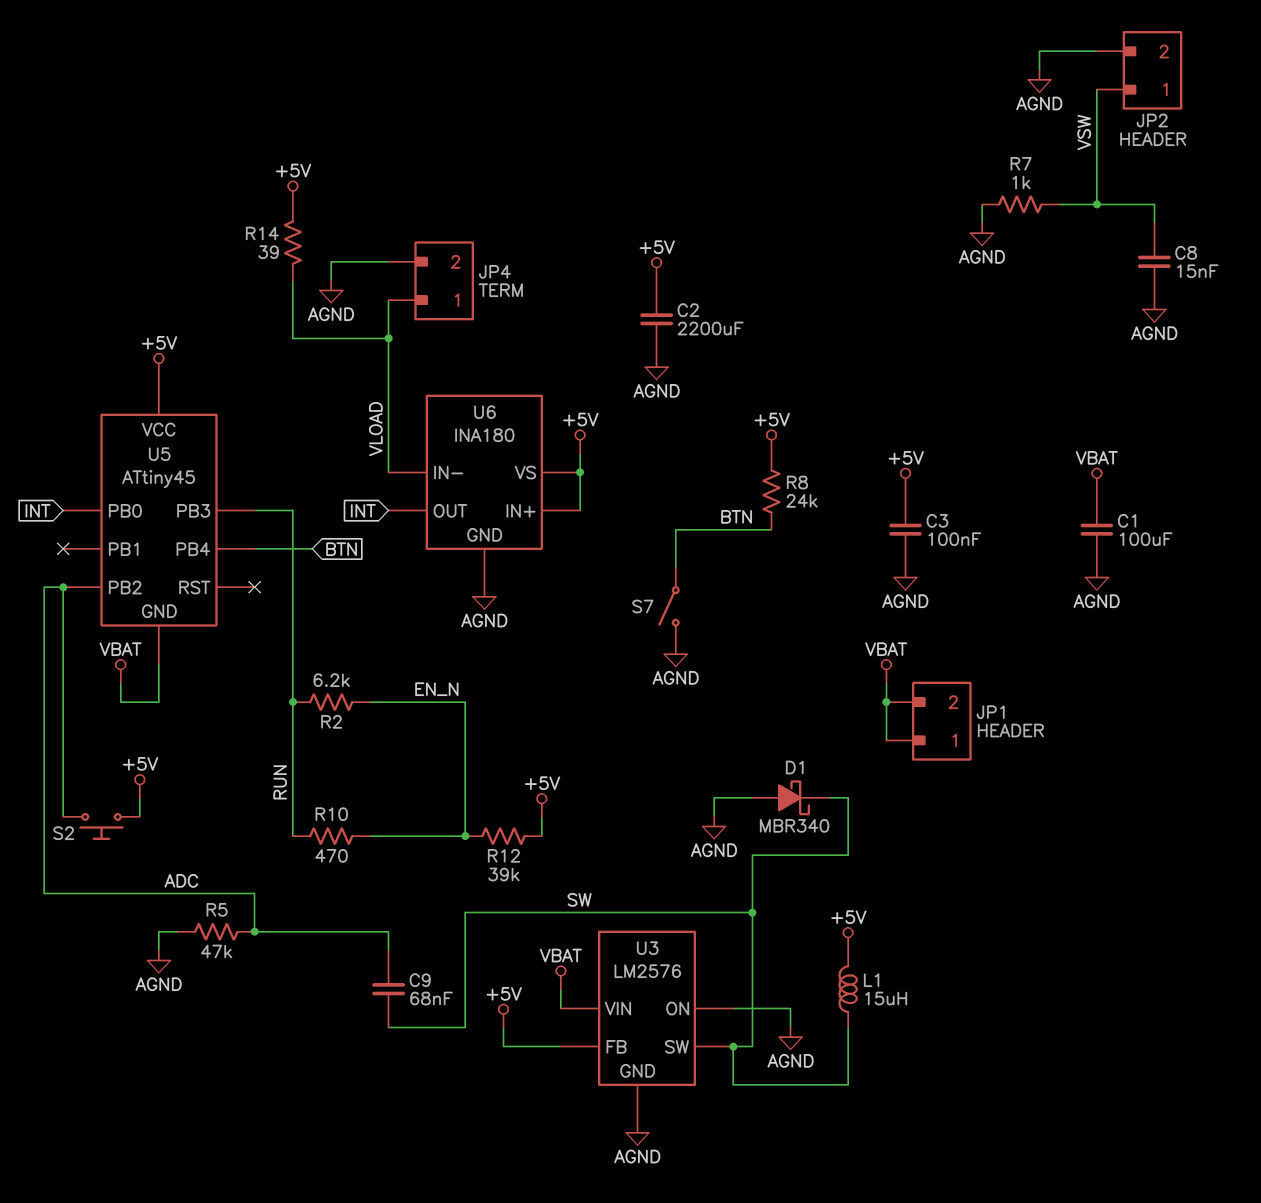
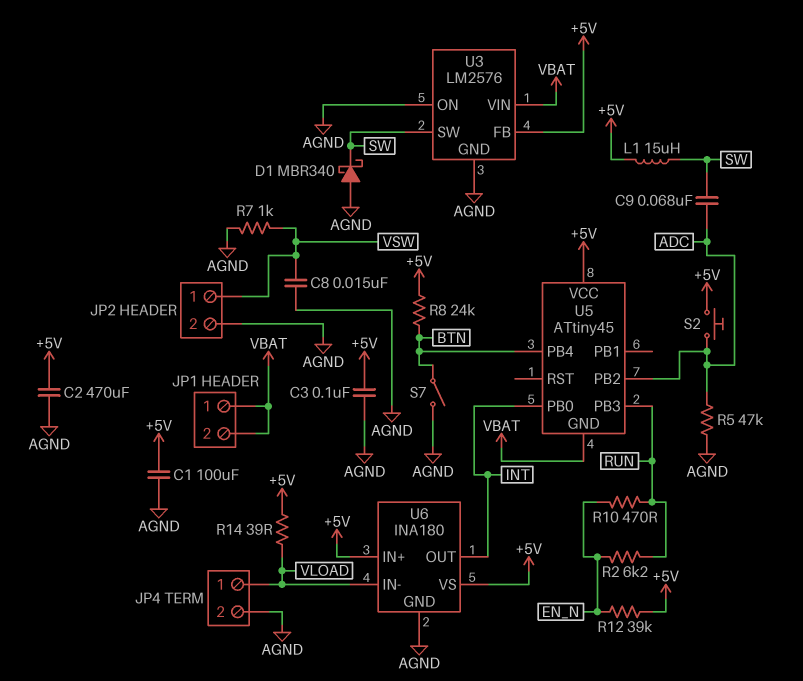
C1: 100uF (AGND, VBAT) -> 100uF (+5V, AGND)
C2: 2200uF (+5V, AGND) -> 470uF (+5V, AGND)

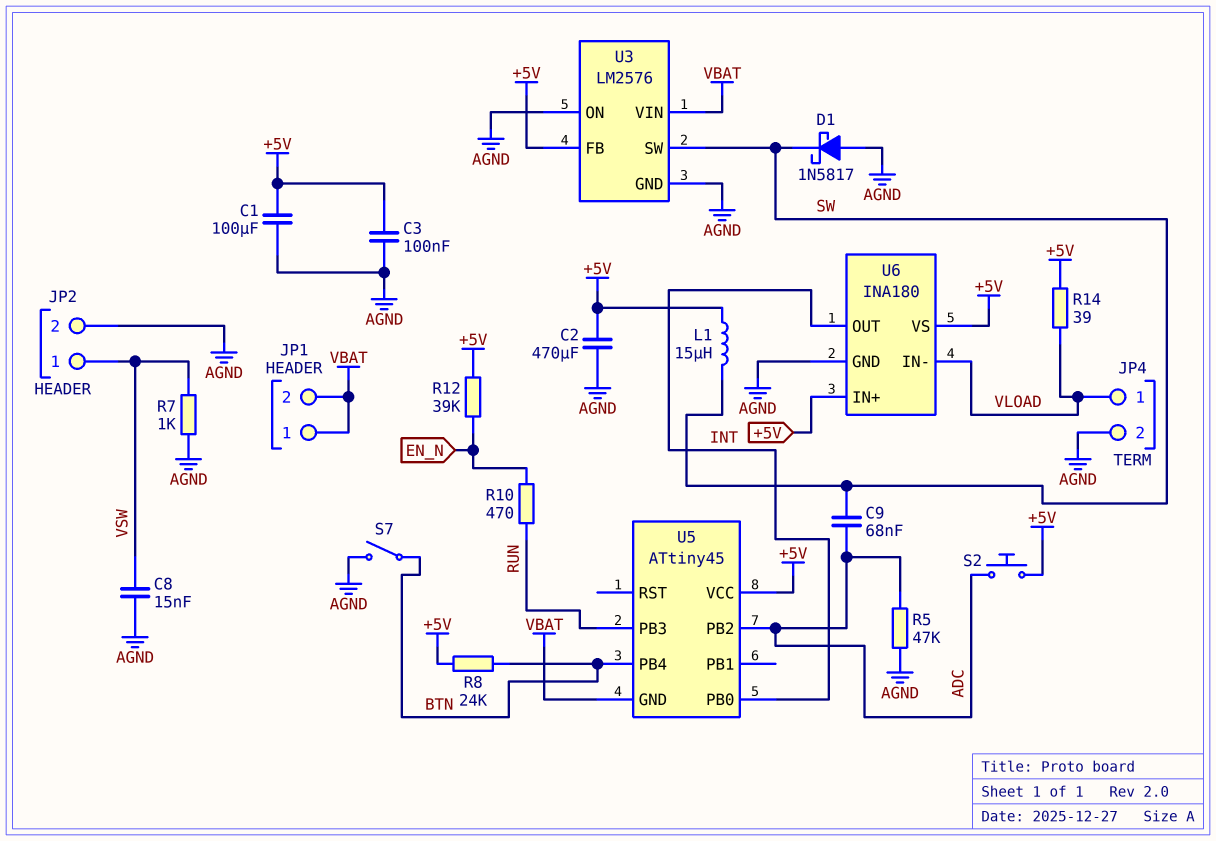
D1: schottky MBR340 (A AGND, K SW) -> schottky 1N5817 (A AGND, K SW)
R2: 6.2k (EN_N, RUN) -> none

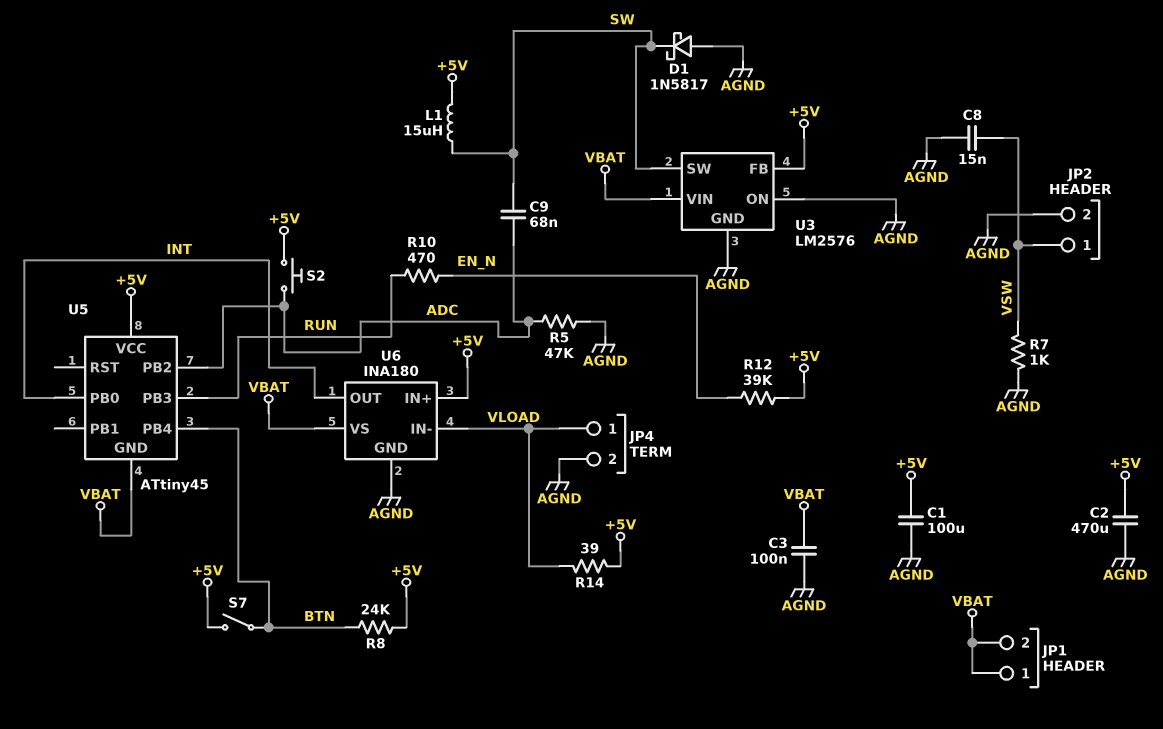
C3: 100nF (+5V, AGND) -> 100nF (AGND, VBAT)
S7: switch (AGND, BTN) -> switch (+5V, BTN)
U6 pin VS: +5V -> VBAT

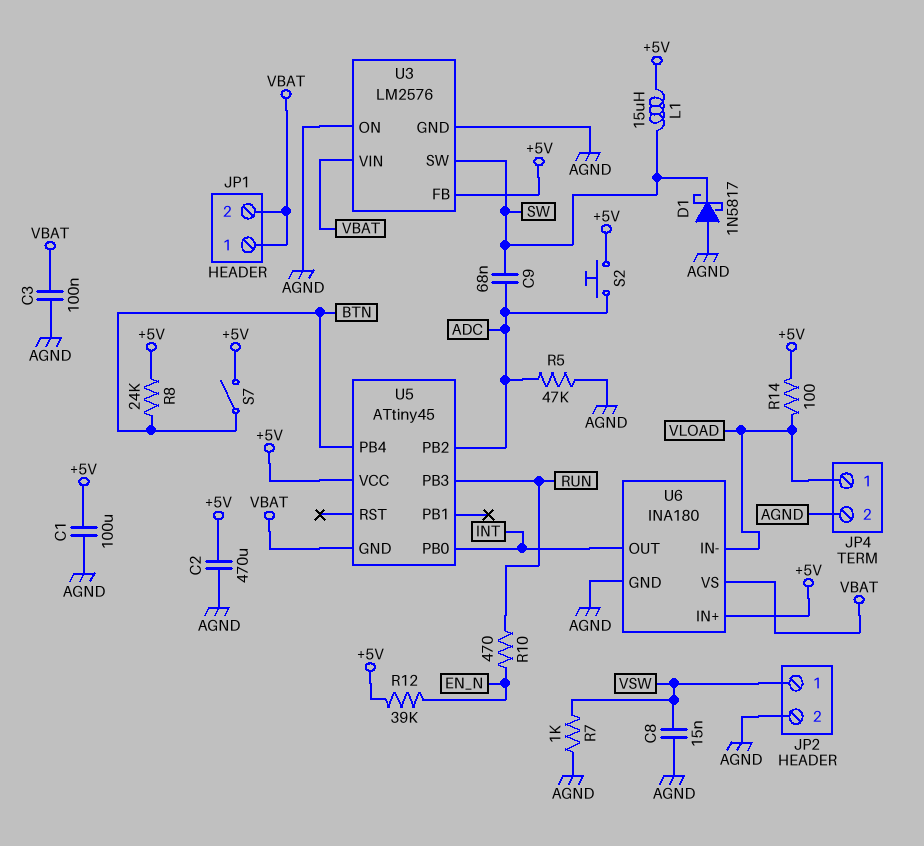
R14: 39 (+5V, VLOAD) -> 100 (+5V, VLOAD)

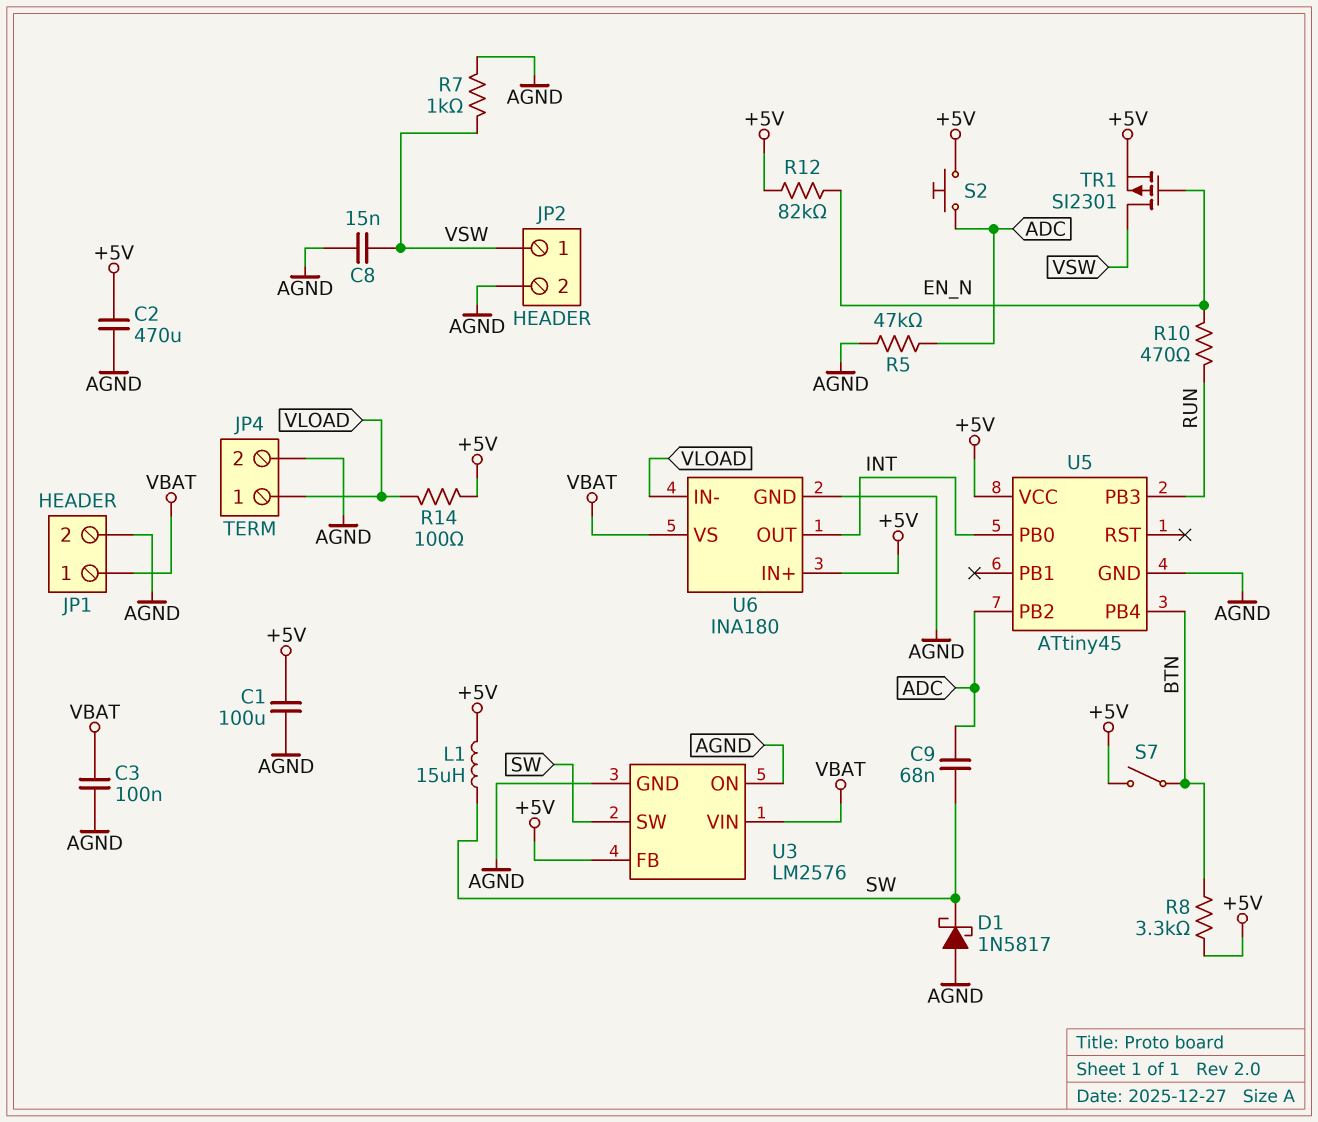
JP1 pin 2: VBAT -> AGND
R8: 24k (+5V, BTN) -> 3.3k (+5V, BTN)
R12: 39k (+5V, EN_N) -> 82k (+5V, EN_N)
TR1: none -> PMOS SI2301 (G EN_N, D VSW, S +5V)
U5 pin GND: VBAT -> AGND

